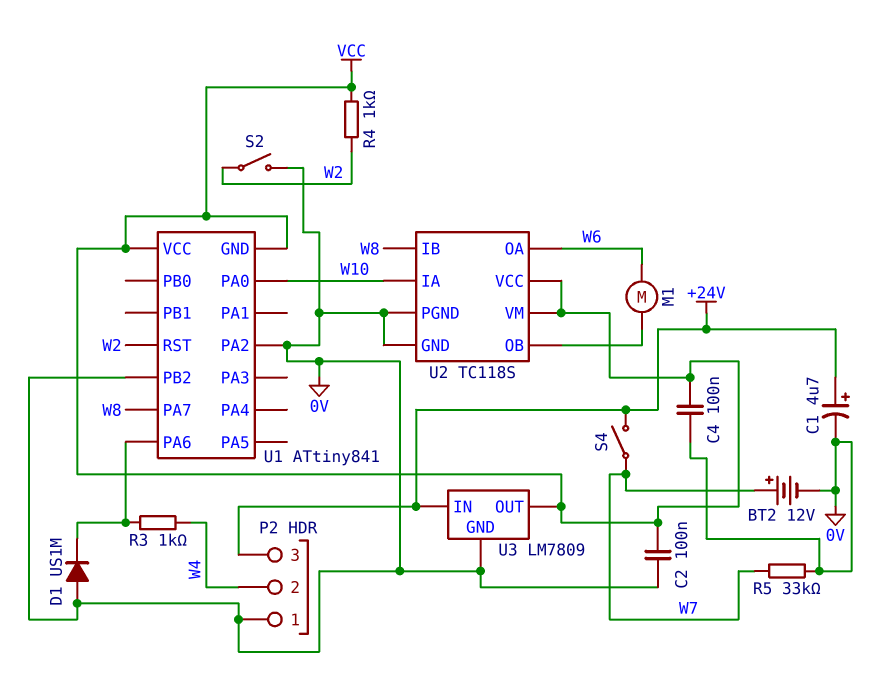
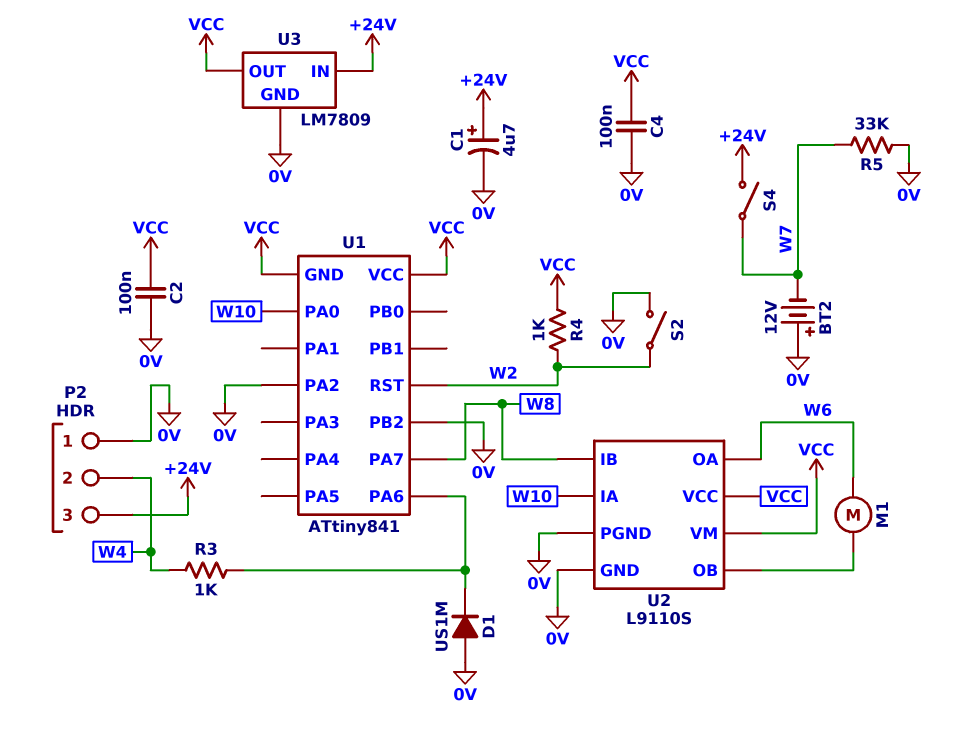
BT2: 12V (plus W7, minus 0V) -> 12V (plus 0V, minus W7)
U2: TC118S -> L9110S

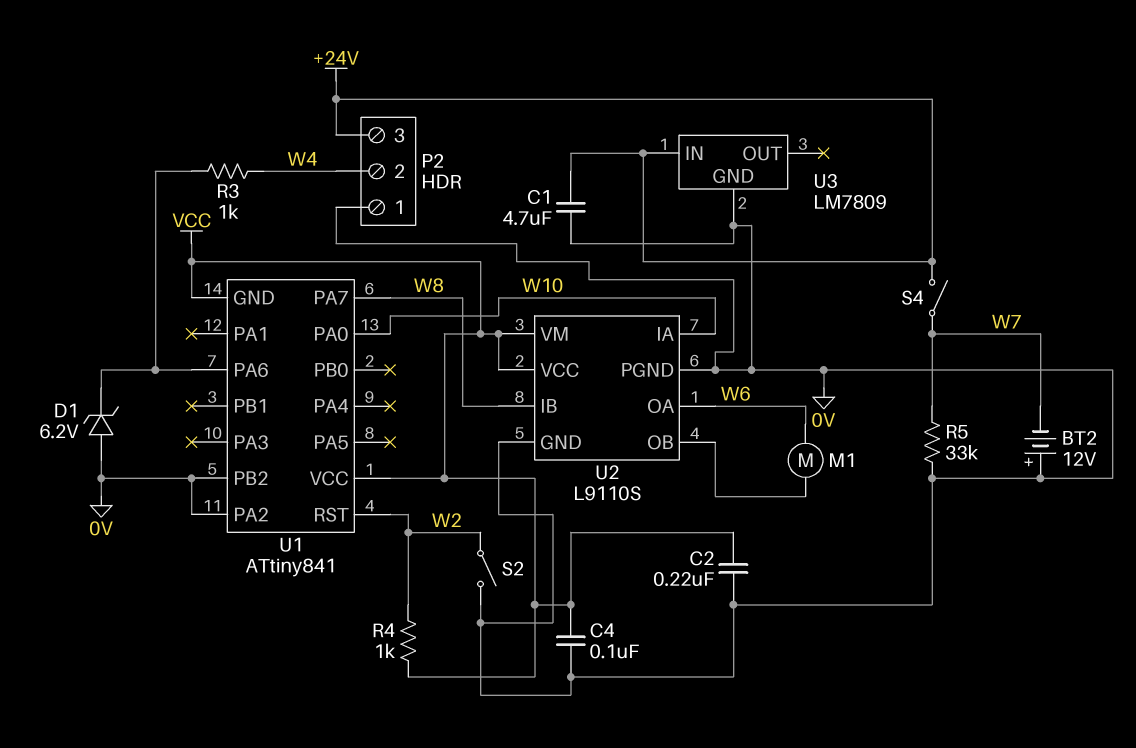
C1: 4.7uF (plus +24V, minus 0V) -> 4.7uF (+24V, 0V)
C2: 100nF (0V, VCC) -> 220nF (0V, VCC)
D1: diode US1M (A 0V, K U1/PA6) -> zener 6.2V (A 0V, K U1/PA6)
U3 pin OUT: VCC -> none

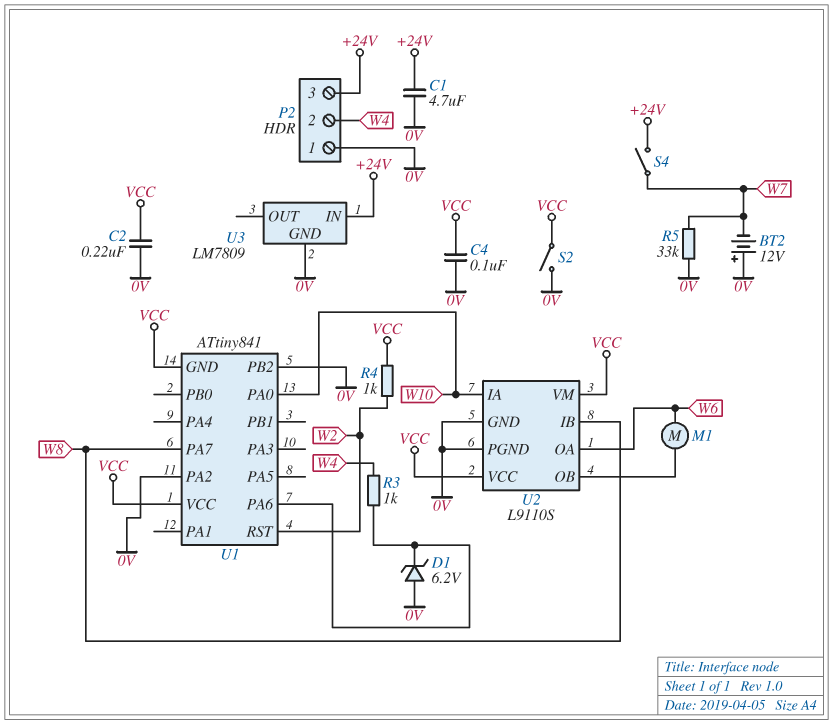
S2: switch (0V, W2) -> switch (0V, VCC)

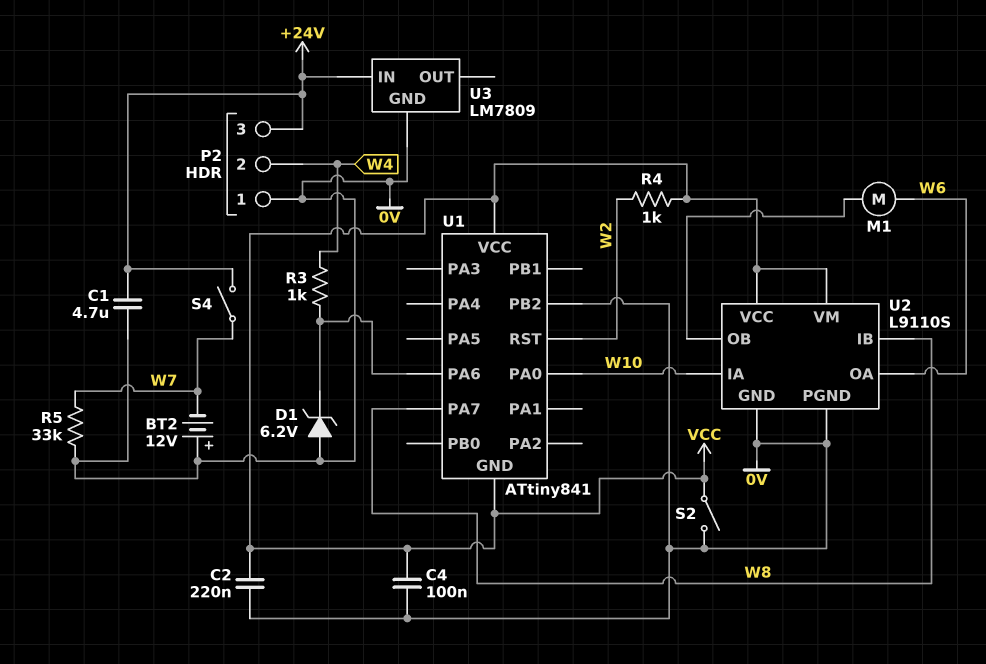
U1 pin PA2: 0V -> none

